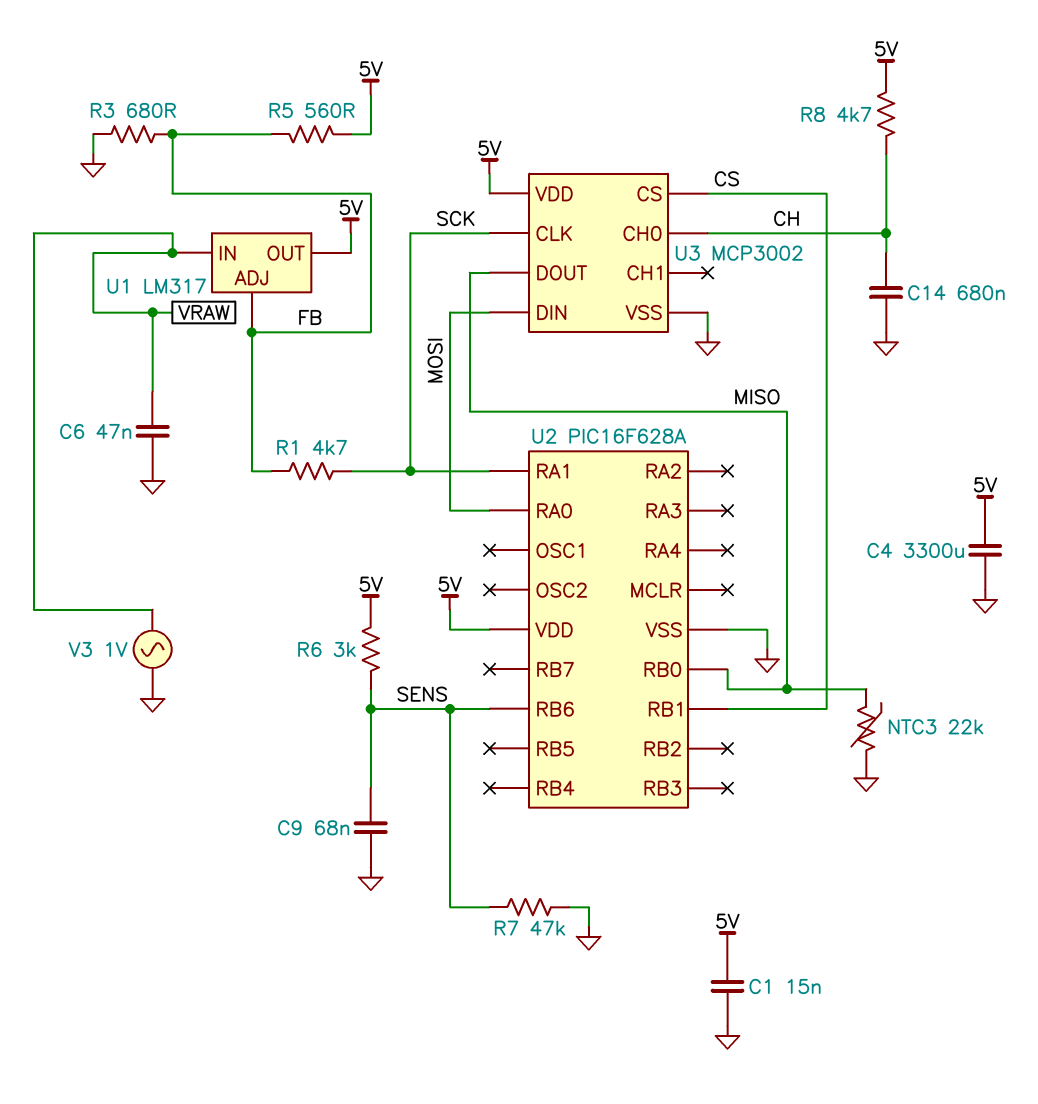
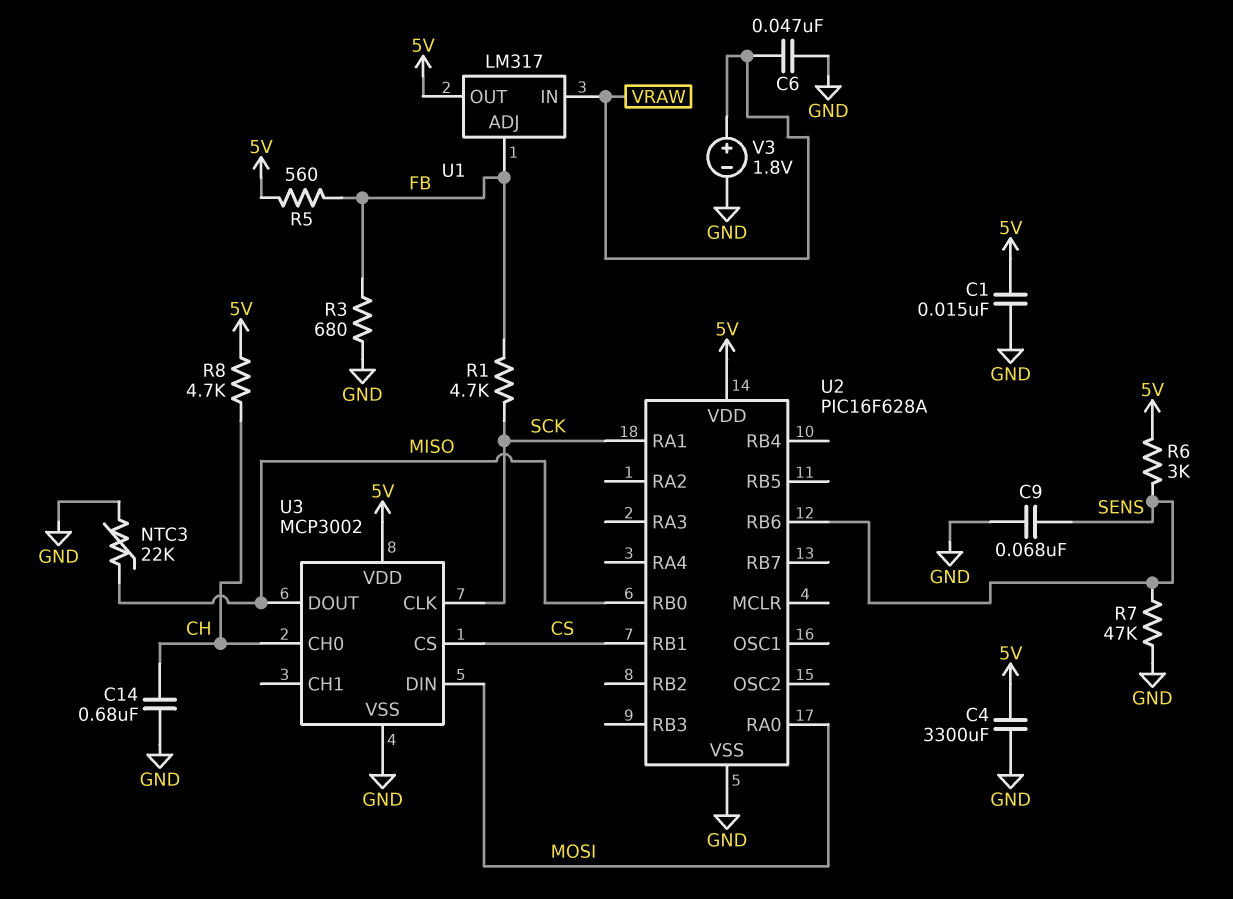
V3: AC 1V (GND, VRAW) -> 1.8V (plus VRAW, minus GND)

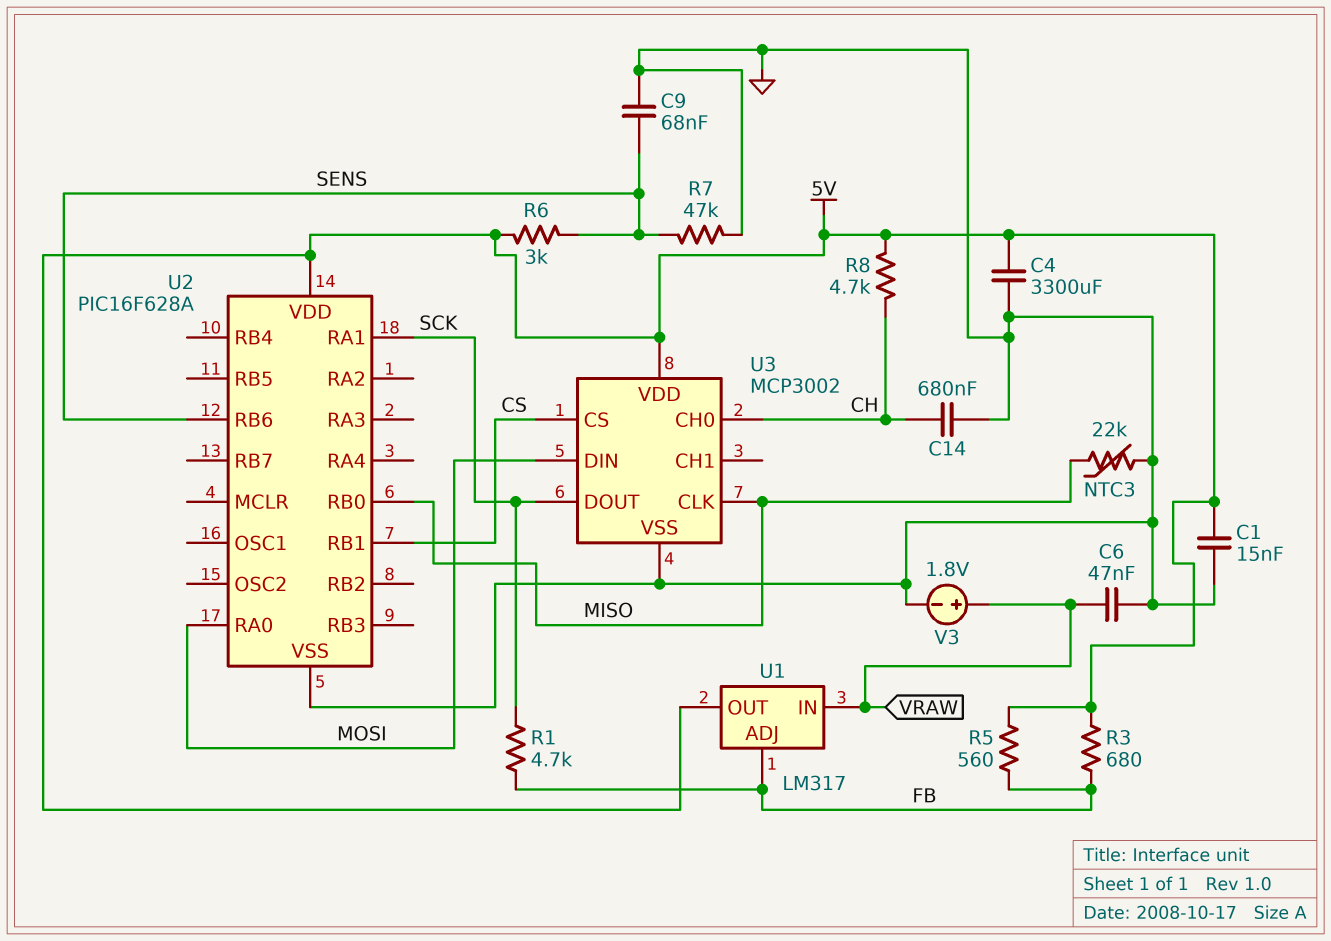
R3: 680 (FB, GND) -> 680 (5V, FB)
U3 pin CLK: SCK -> MISO
U3 pin DOUT: MISO -> SCK

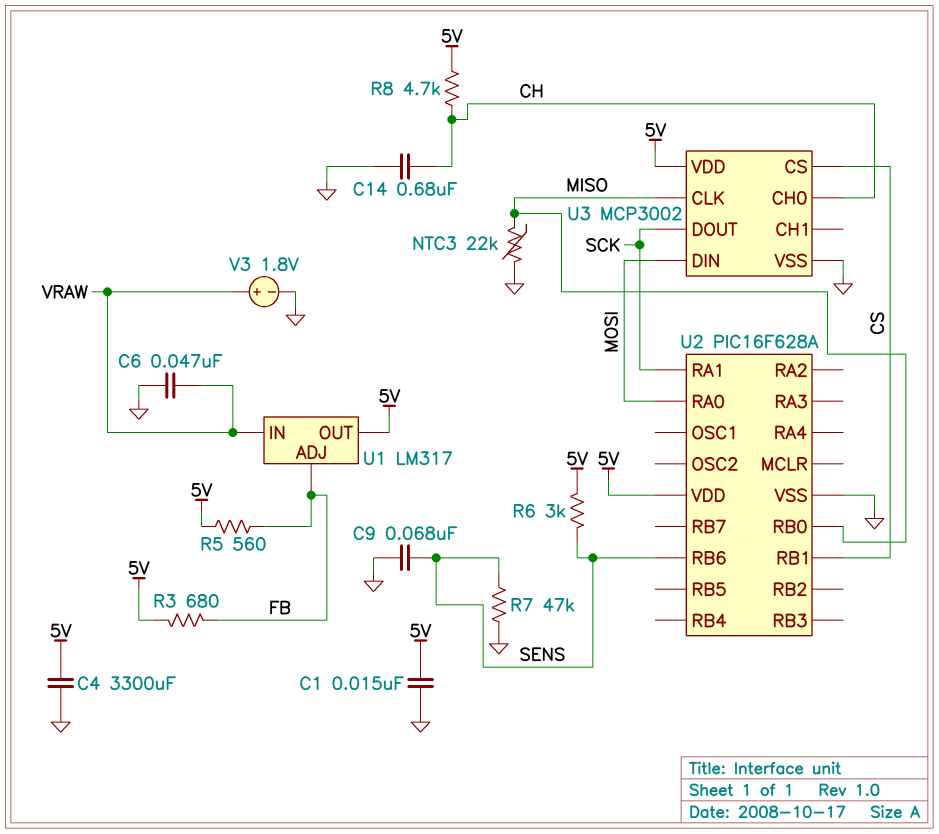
R1: 4.7k (FB, SCK) -> none

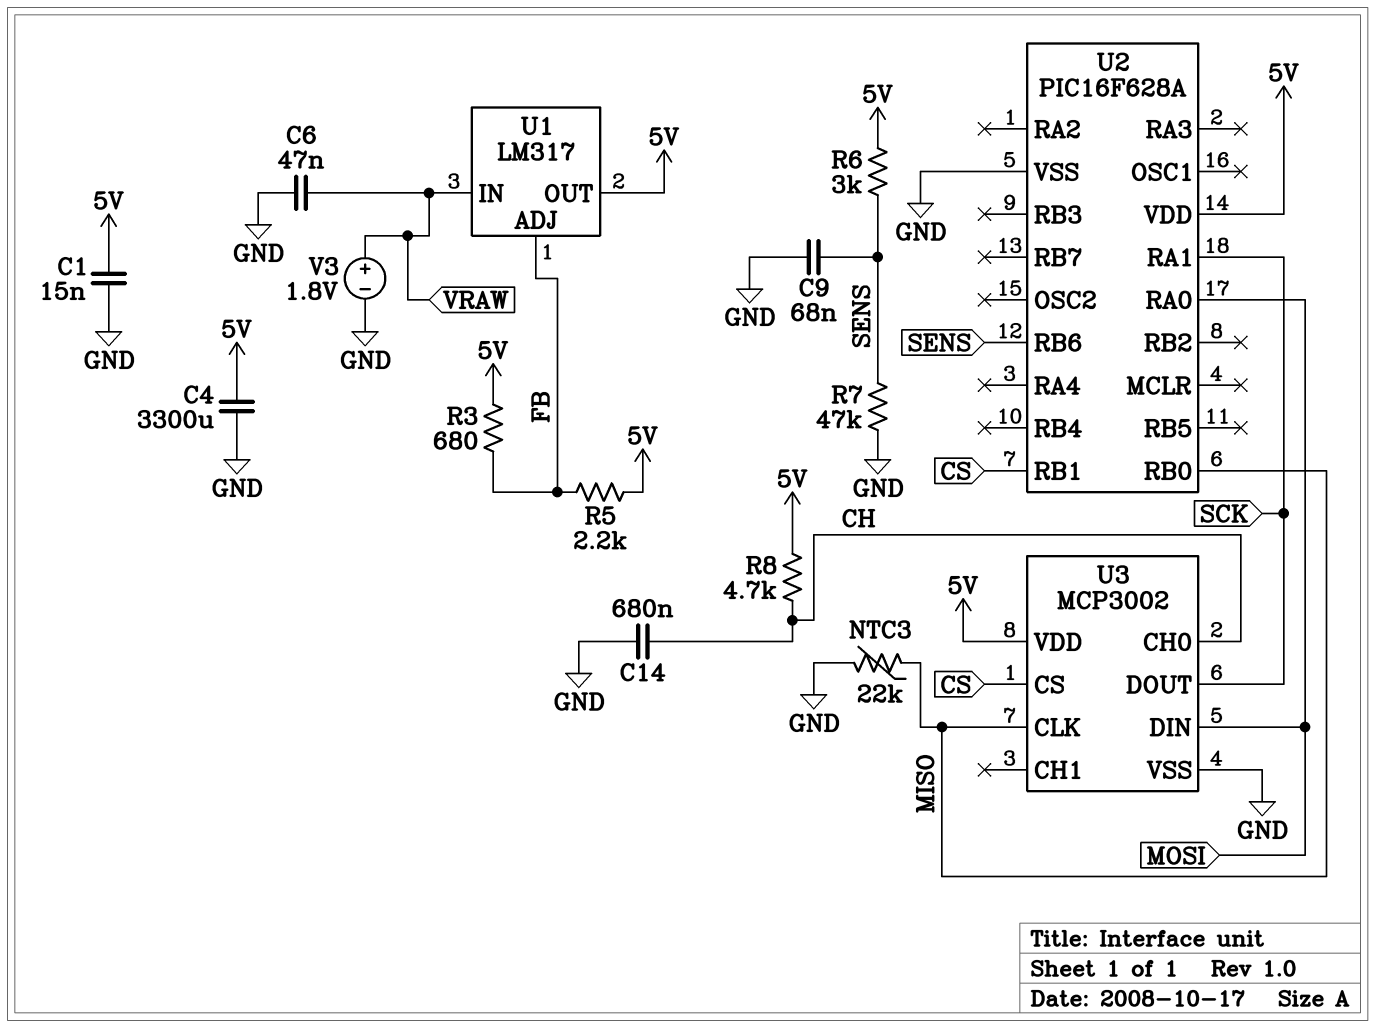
R5: 560 (5V, FB) -> 2.2k (5V, FB)

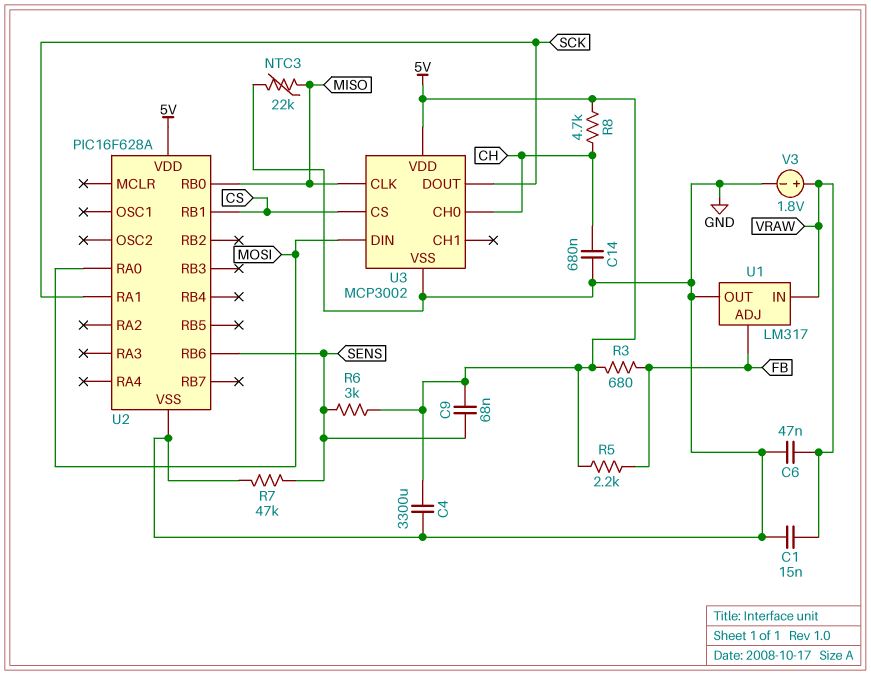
C1: 15nF (5V, GND) -> 15nF (GND, VRAW)
C9: 68nF (GND, SENS) -> 68nF (5V, SENS)
U1 pin OUT: 5V -> GND

